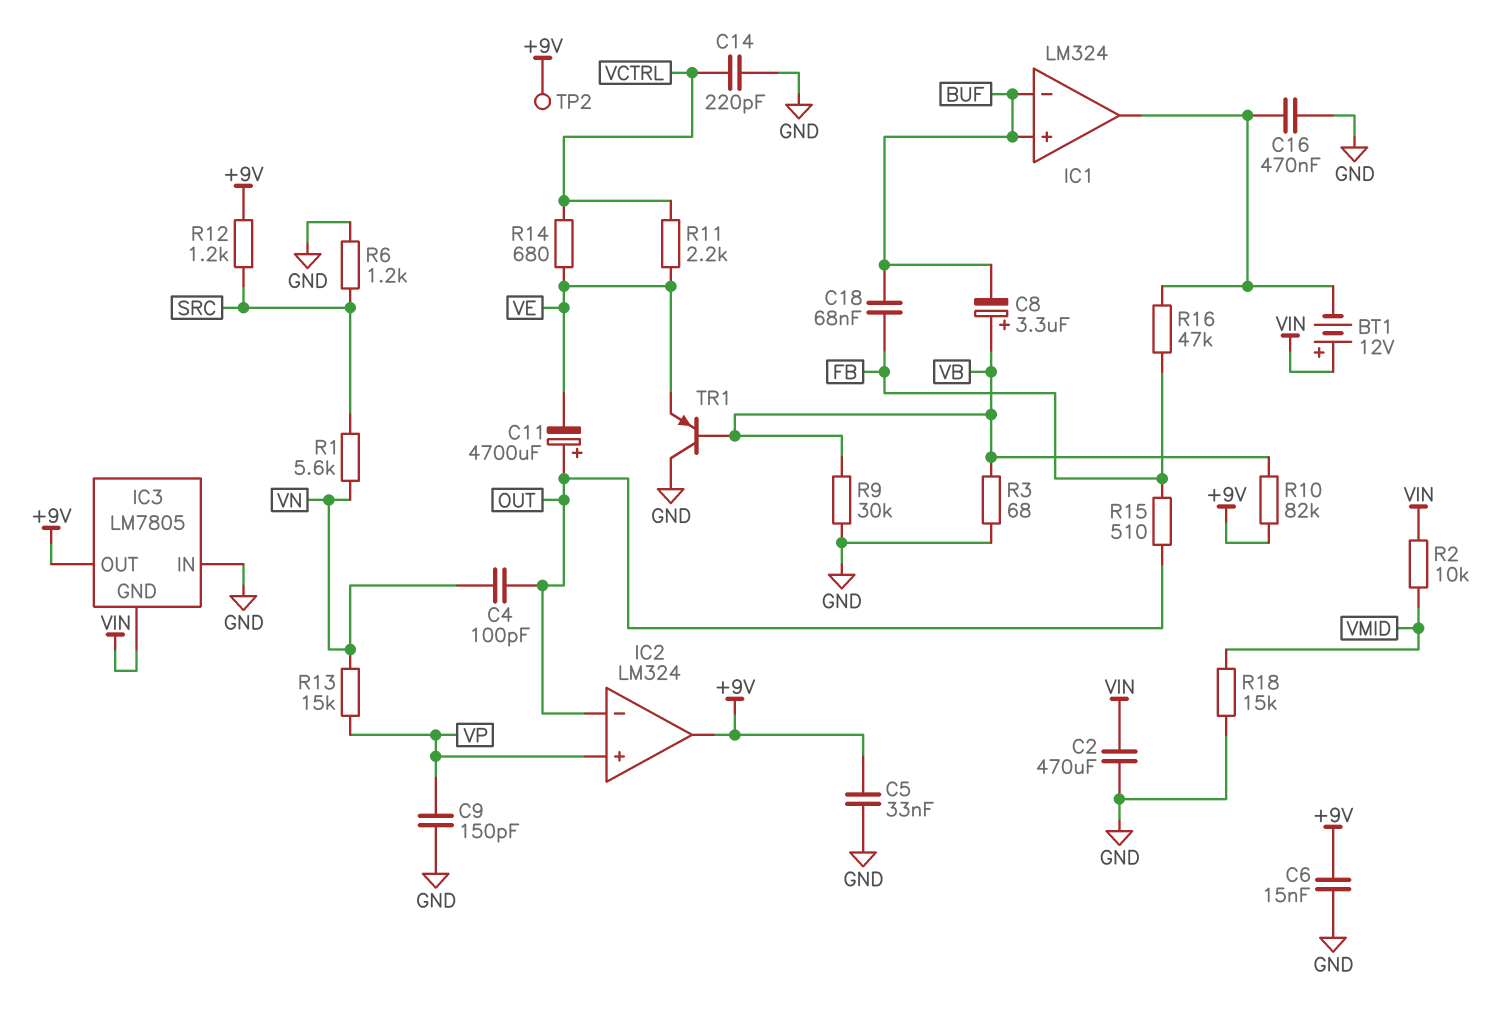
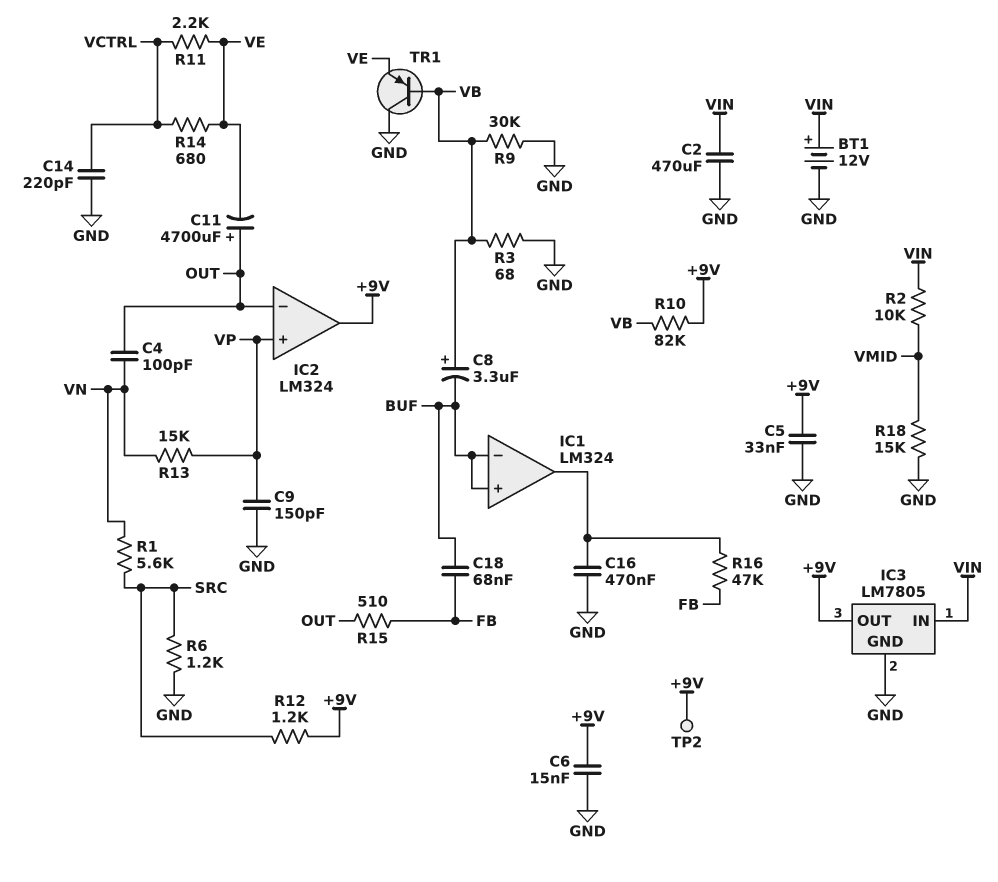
BT1: 12V (plus VIN, minus IC1/out) -> 12V (plus VIN, minus GND)
IC3 pin GND: VIN -> GND
IC3 pin IN: GND -> VIN

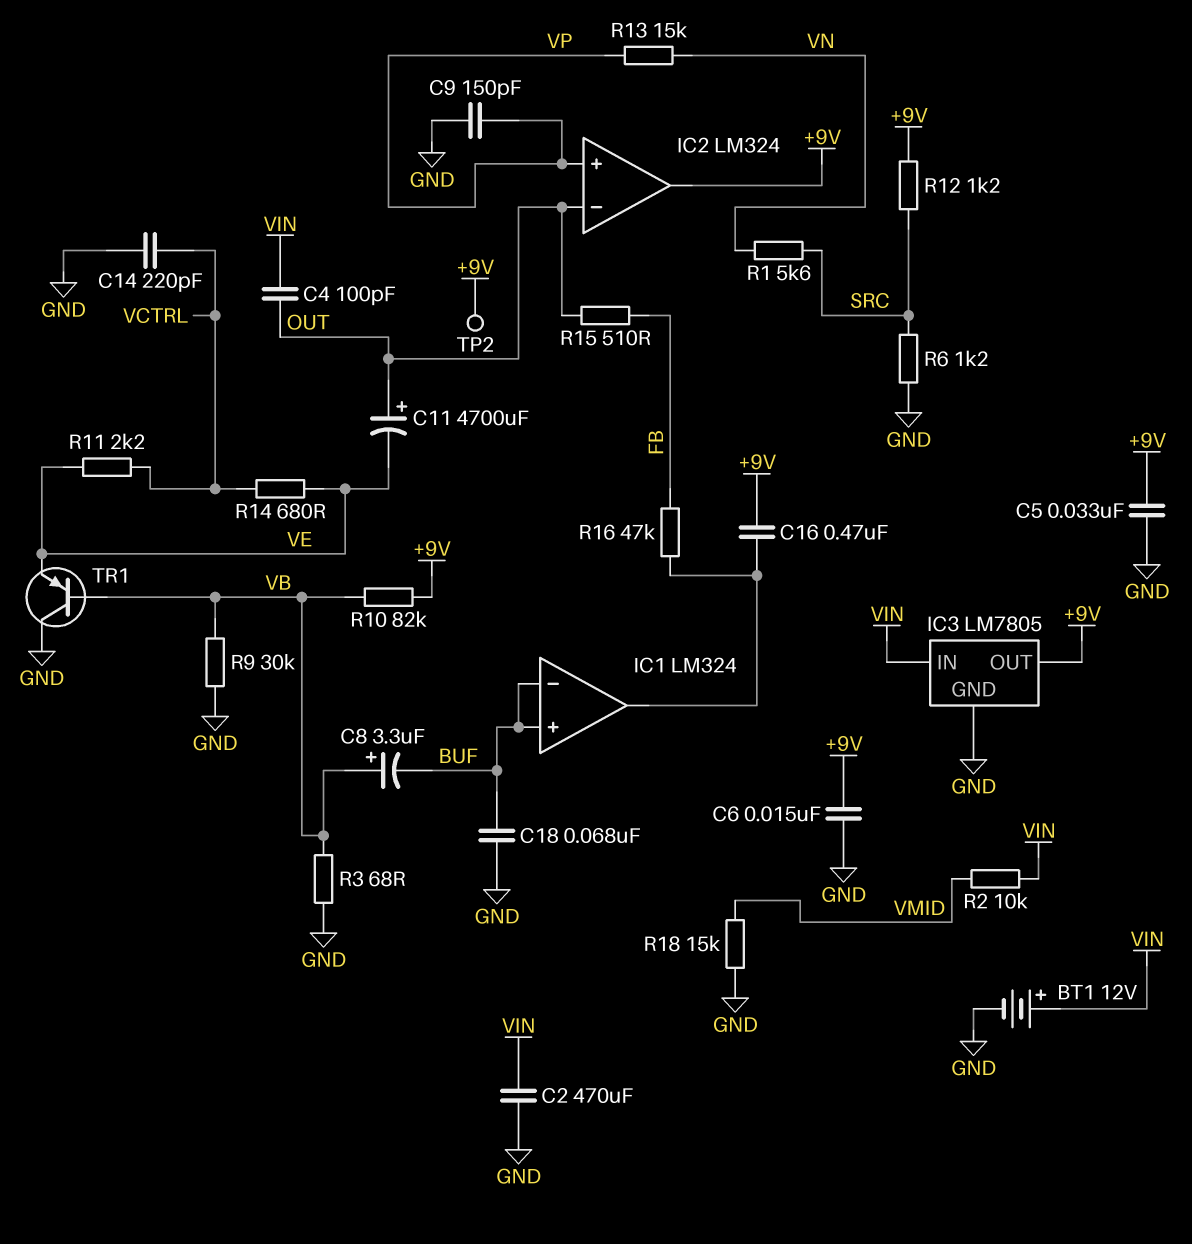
C4: 100pF (OUT, VN) -> 100pF (OUT, VIN)
C16: 470nF (GND, IC1/out) -> 470nF (+9V, IC1/out)
C18: 68nF (BUF, FB) -> 68nF (BUF, GND)

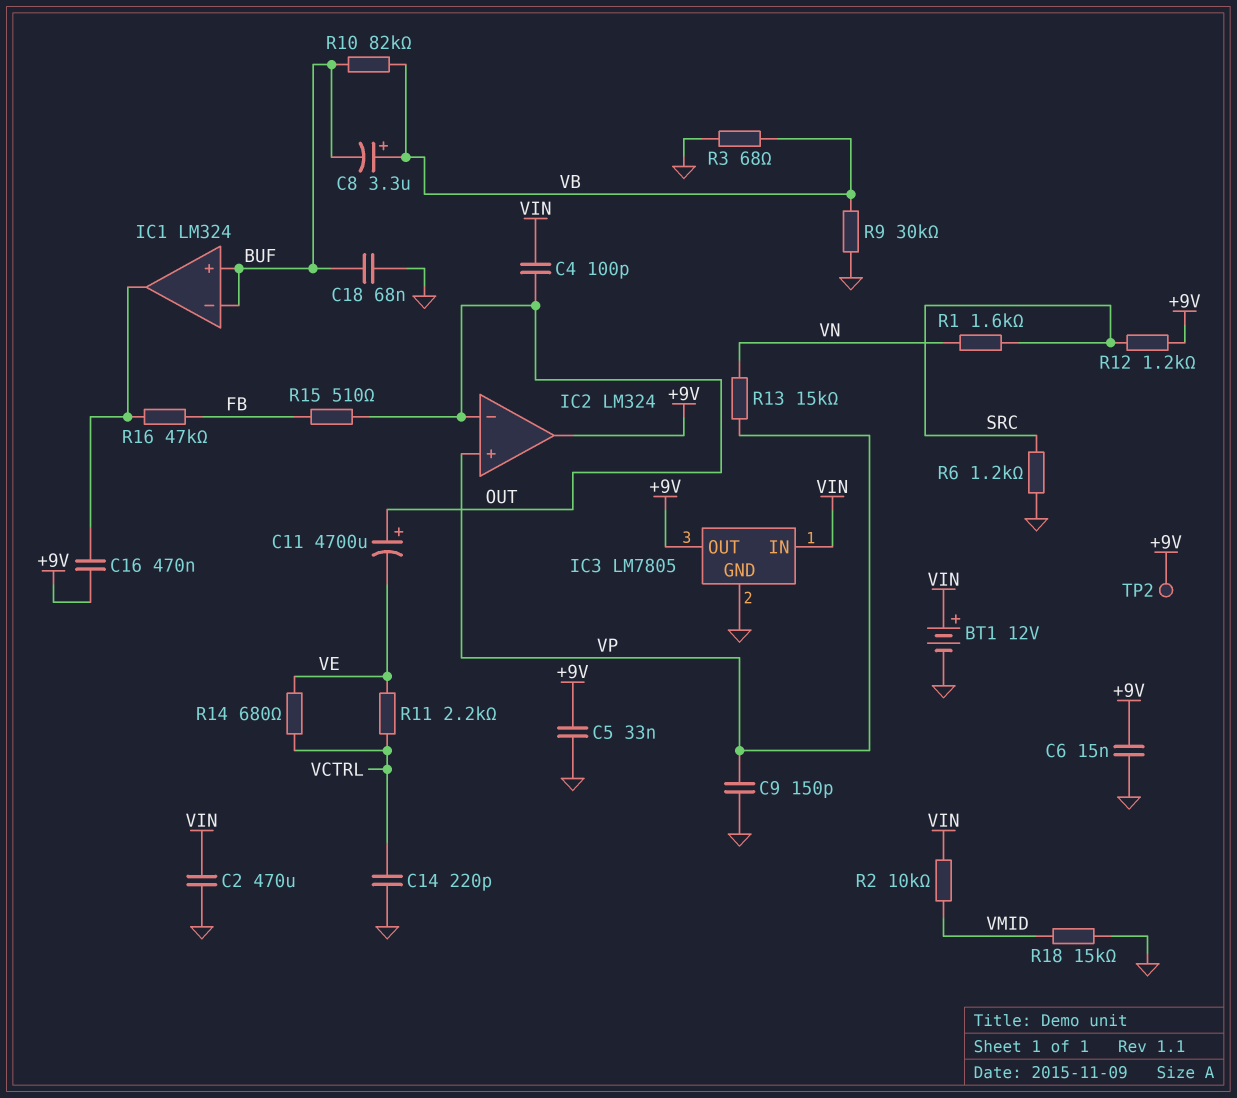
R1: 5.6k (SRC, VN) -> 1.6k (SRC, VN)
R10: 82k (+9V, VB) -> 82k (BUF, VB)
TR1: PNP (B VB, C GND, E VE) -> none

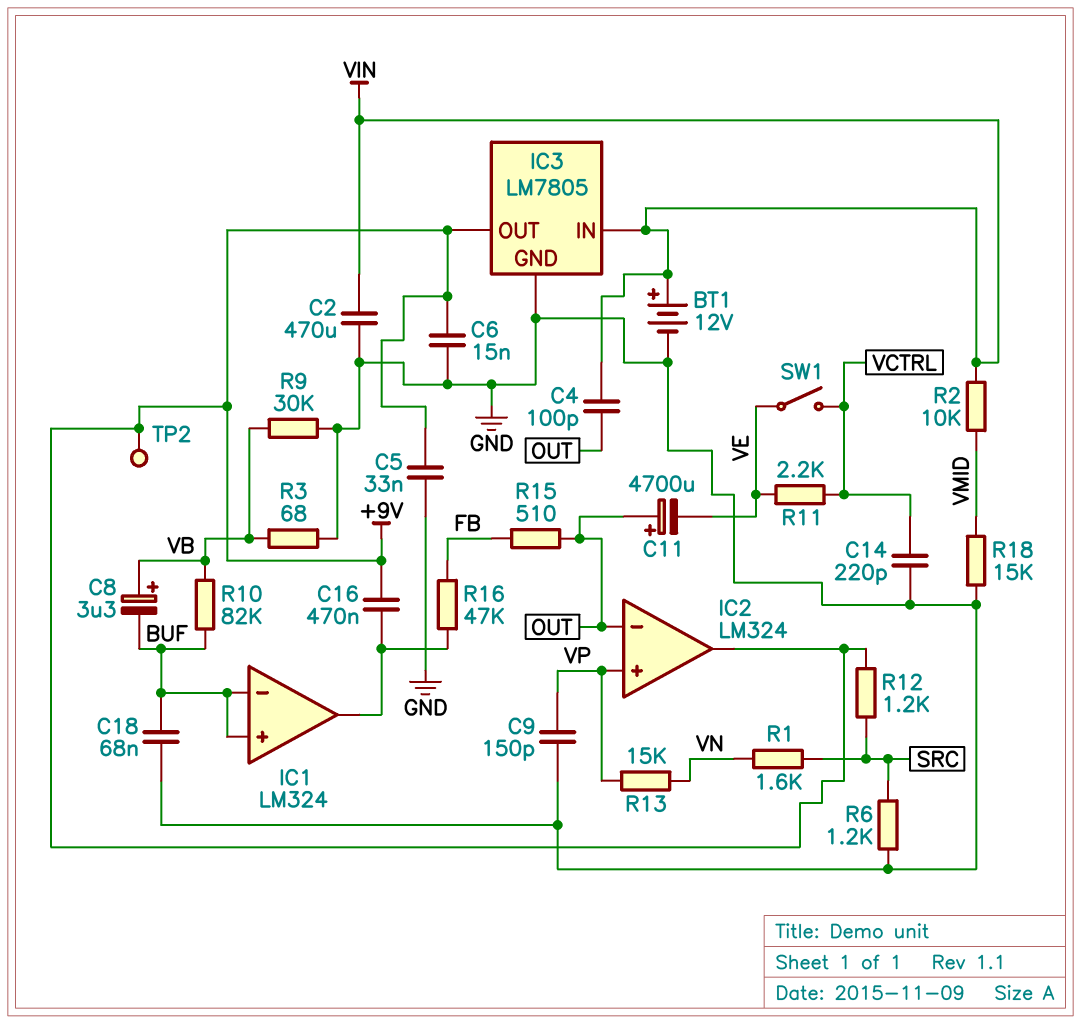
R14: 680 (VCTRL, VE) -> none
SW1: none -> switch (VCTRL, VE)

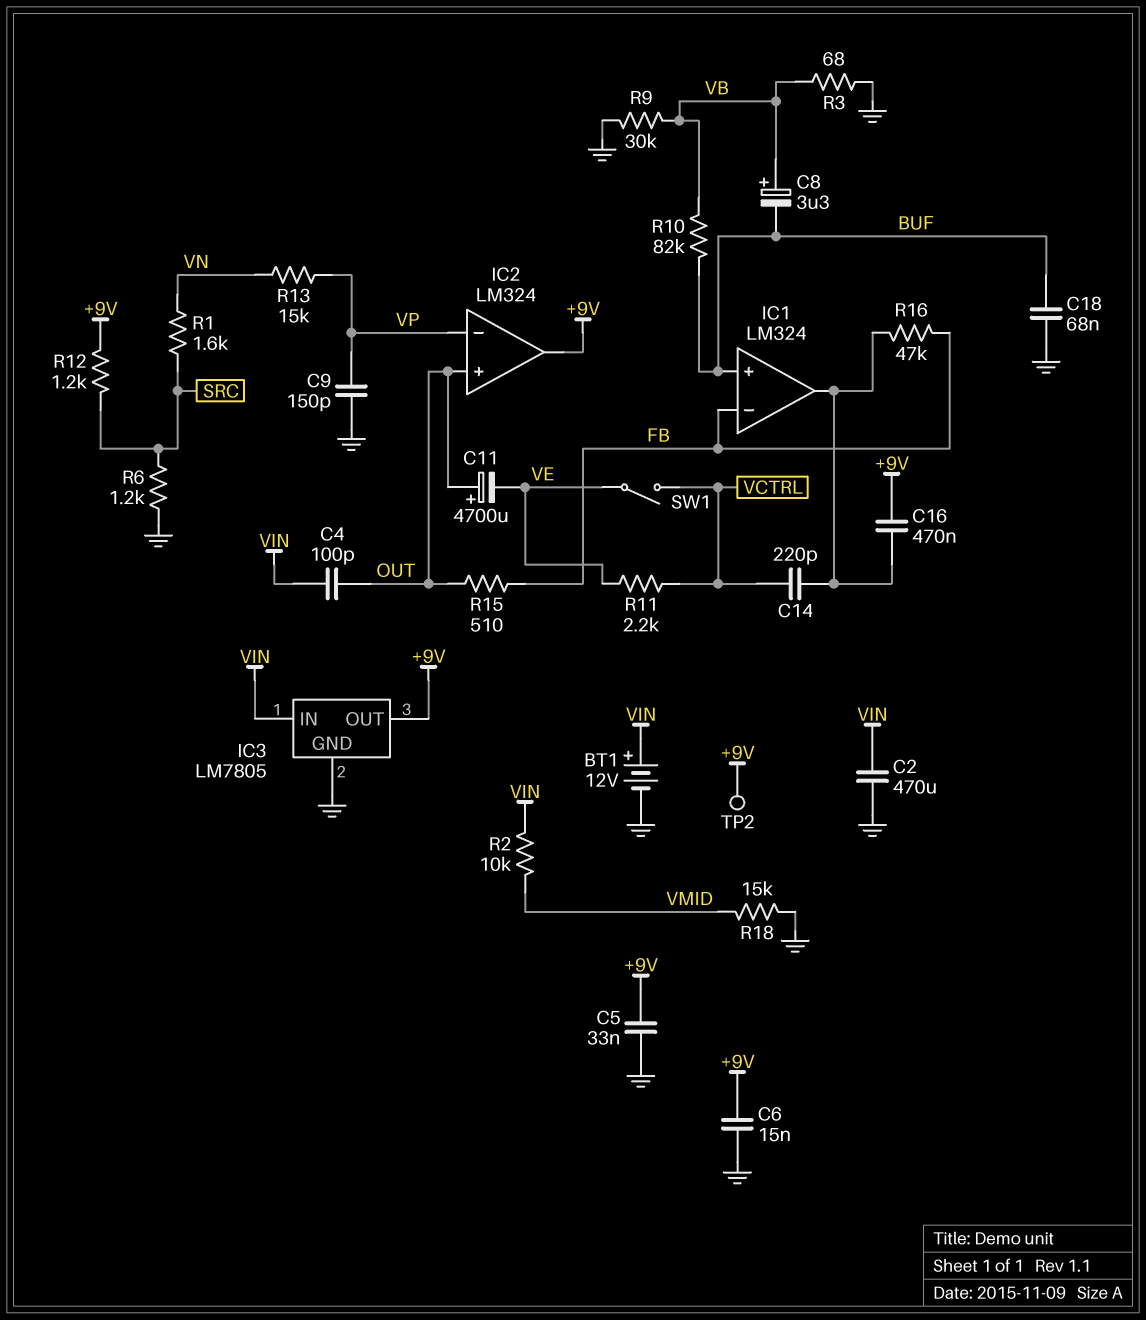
C14: 220pF (GND, VCTRL) -> 220pF (IC1/out, VCTRL)
IC1 pin in-: BUF -> FB
IC2 pin in+: VP -> OUT
IC2 pin in-: OUT -> VP

